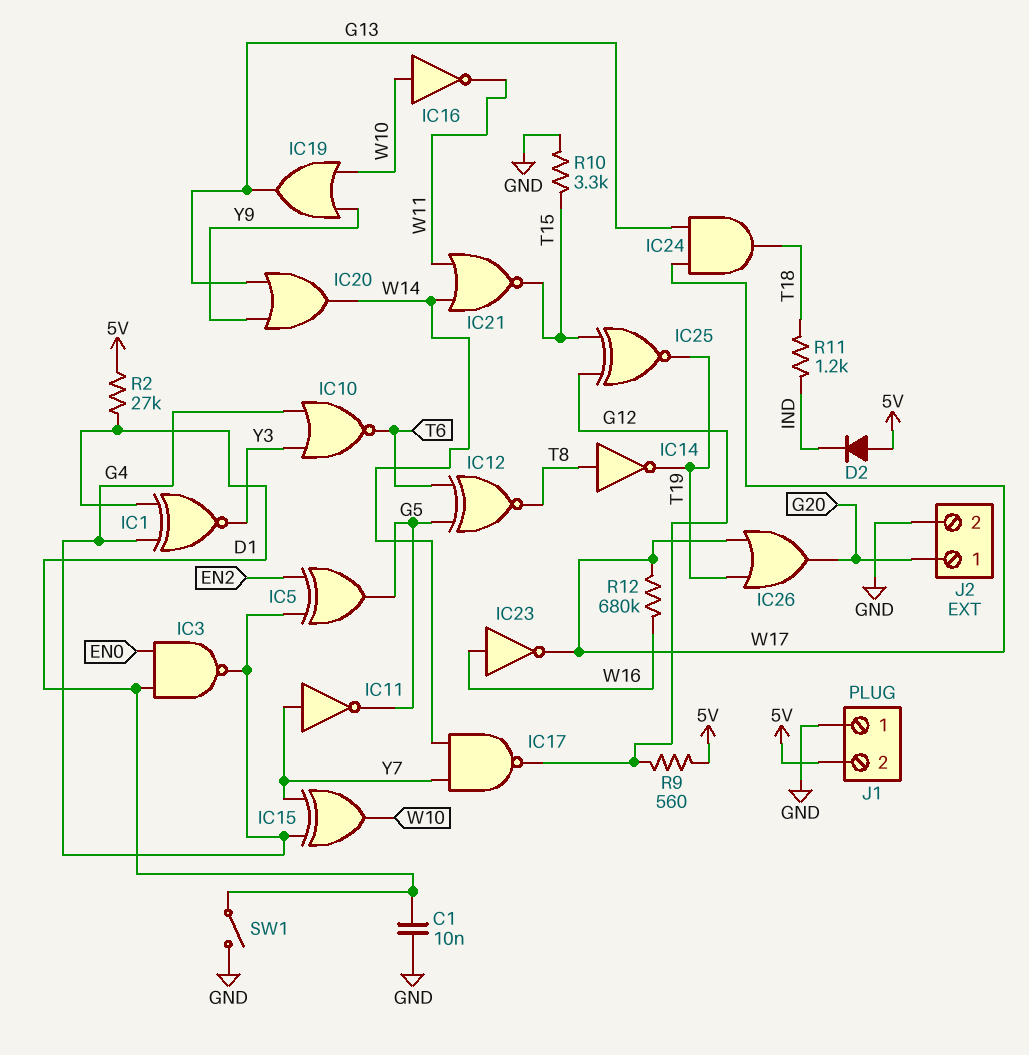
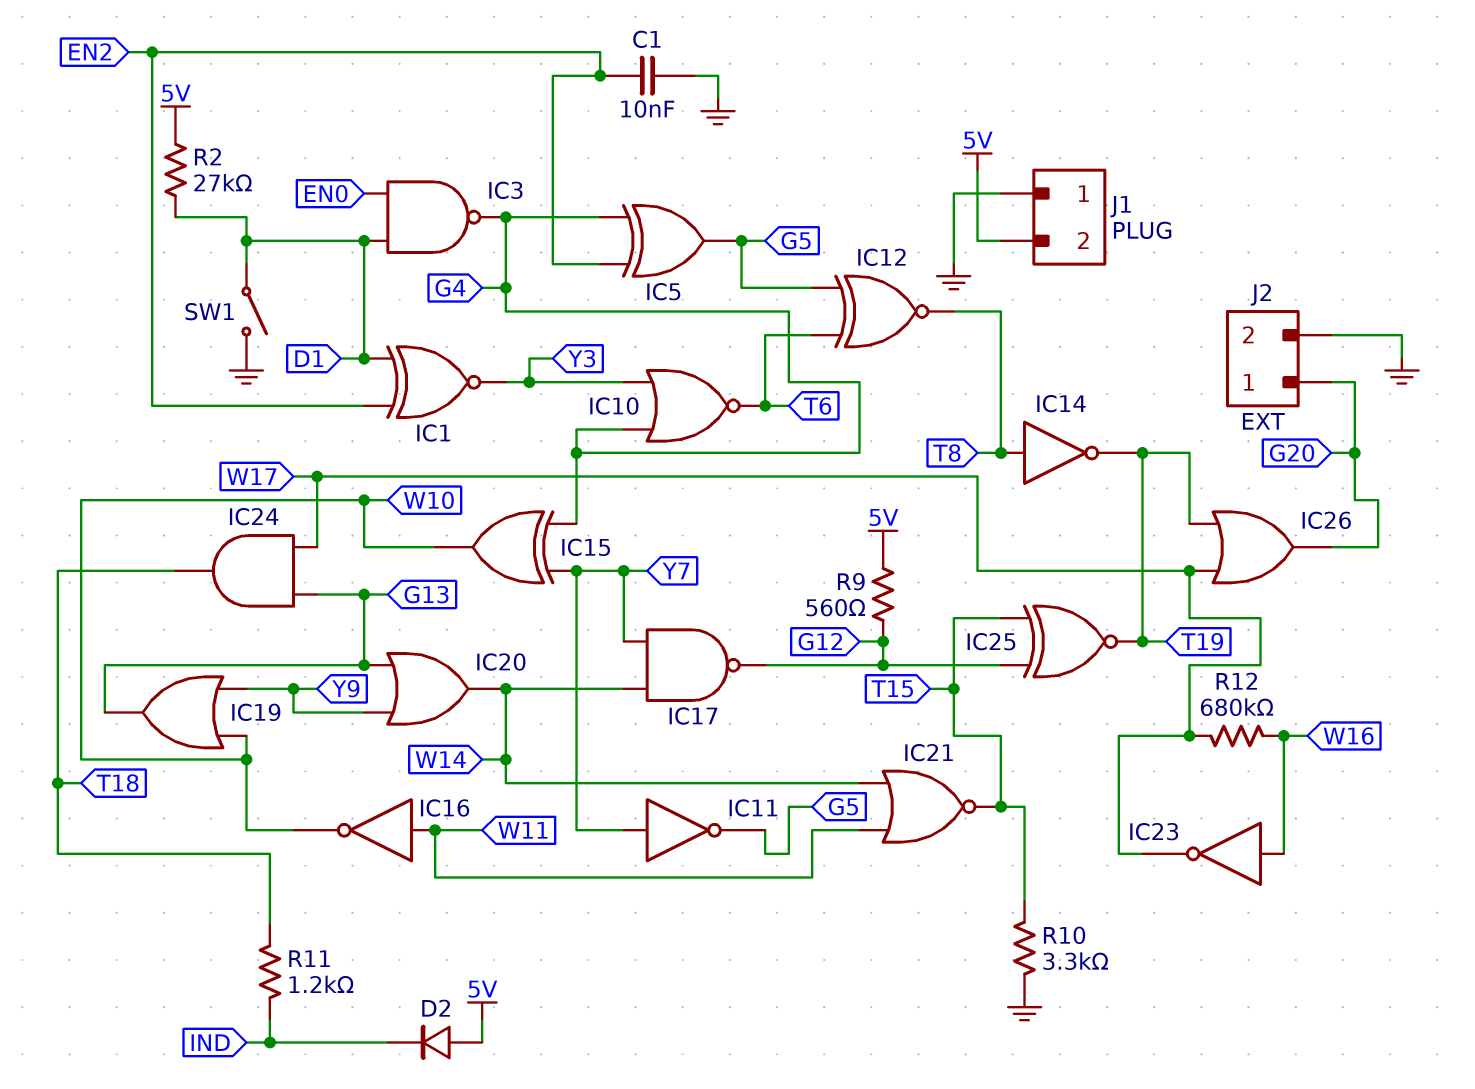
C1: 10nF (D1, GND) -> 10nF (EN2, GND)
IC1: XNOR (in D1, in G4, out Y3) -> XNOR (in D1, in EN2, out Y3)
IC16: NOT (in W10, out W11) -> NOT (in W11, out W10)

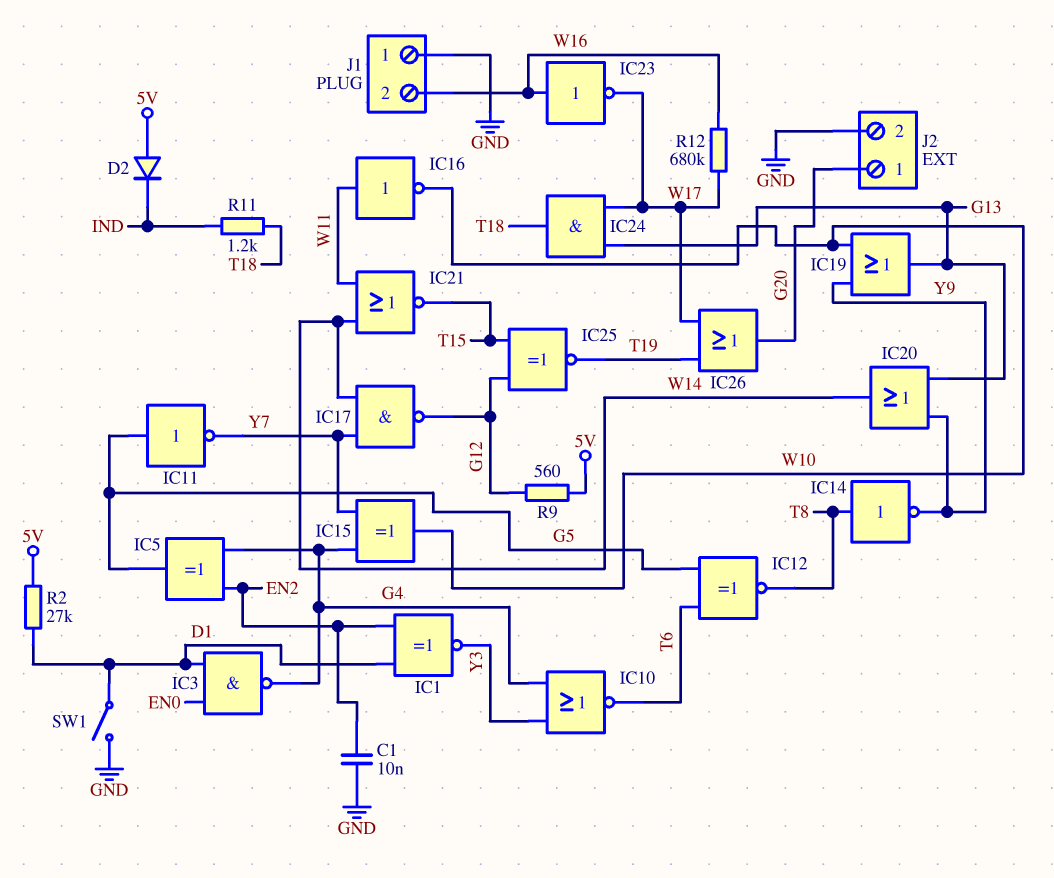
IC11: NOT (in Y7, out G5) -> NOT (in G5, out Y7)
IC14: NOT (in T8, out T19) -> NOT (in T8, out Y9)
J1 pin 2: 5V -> W16
R10: 3.3k (GND, T15) -> none

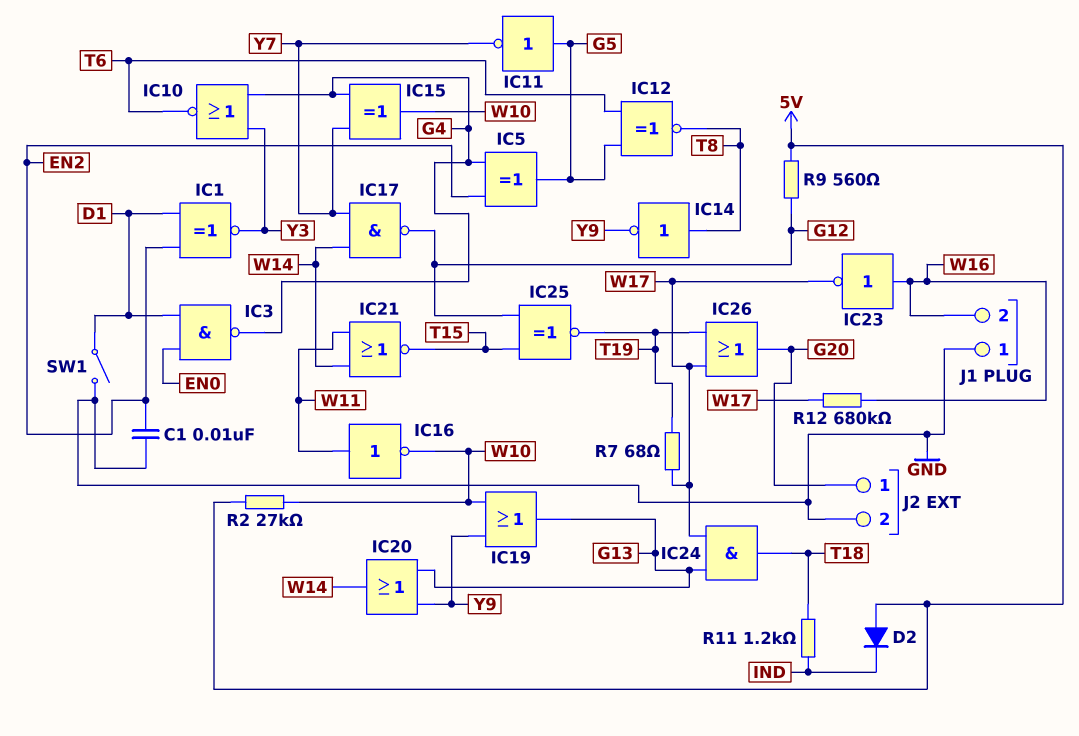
R2: 27k (5V, D1) -> 27k (5V, W10)
R7: none -> 68 (T19, W17)

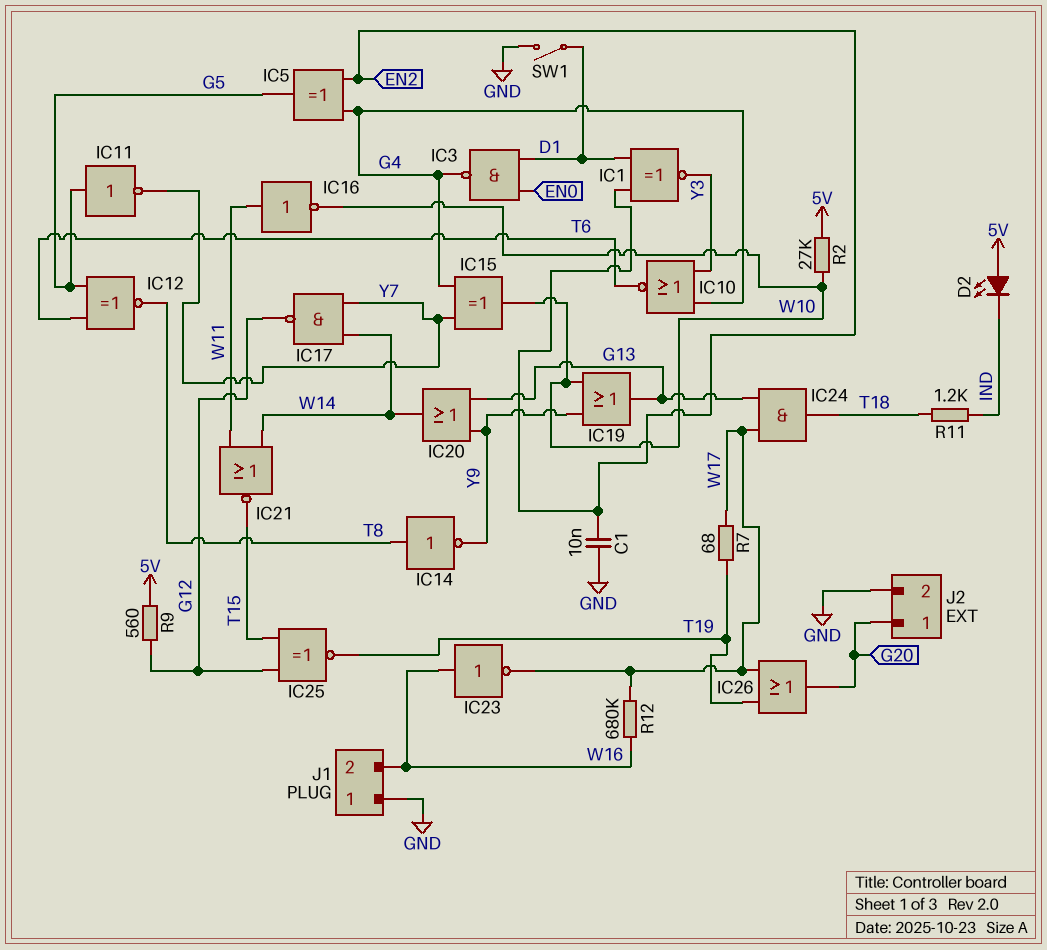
D2: diode (A 5V, K IND) -> LED (A 5V, K IND)

